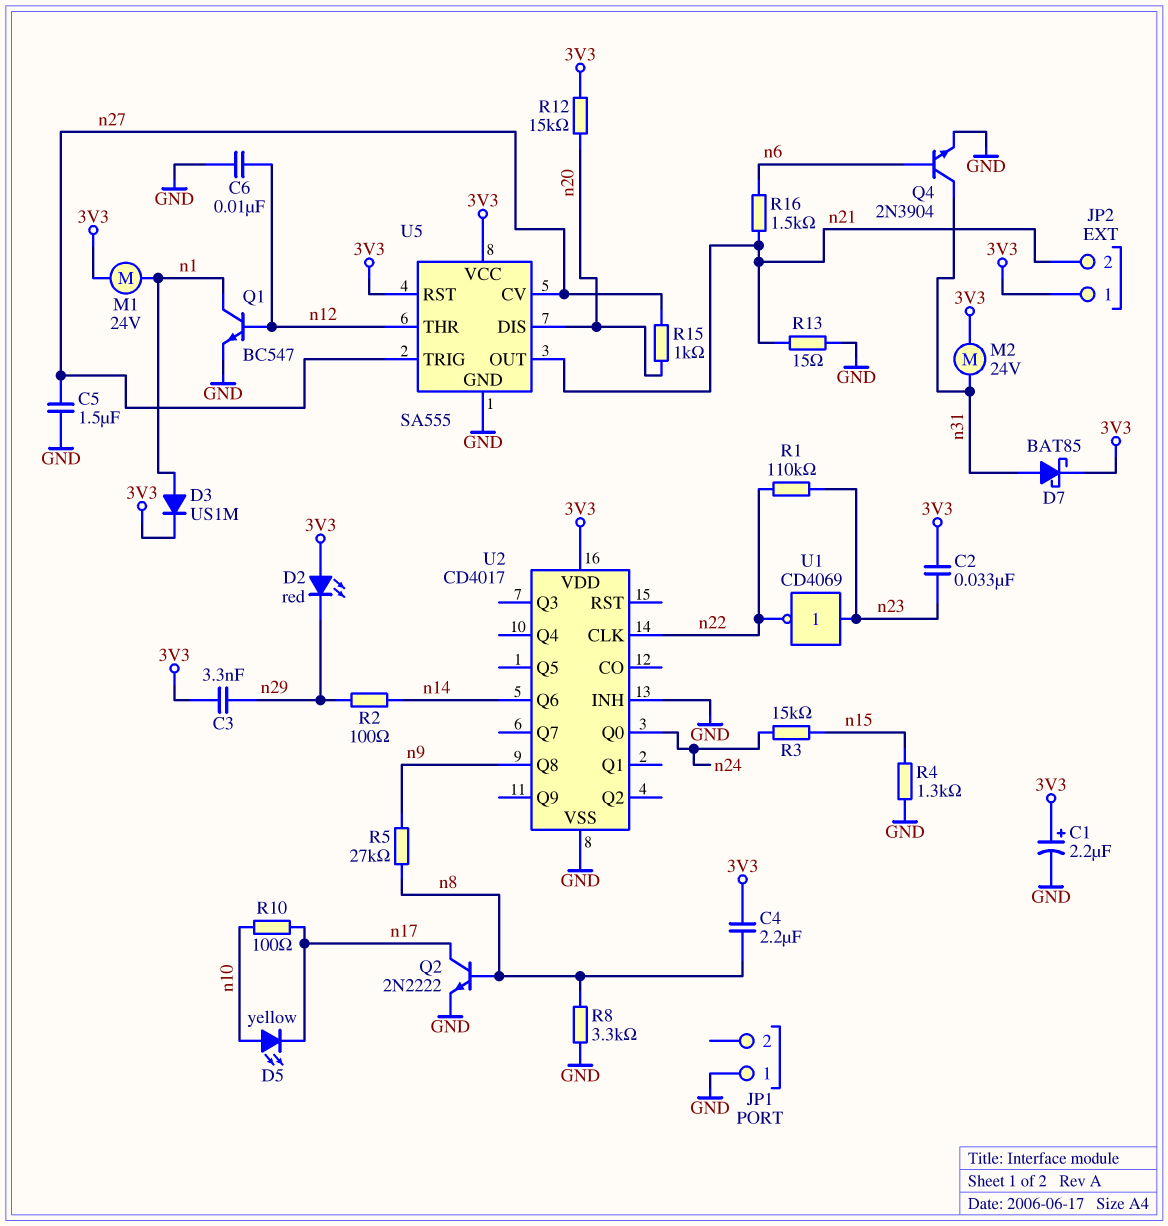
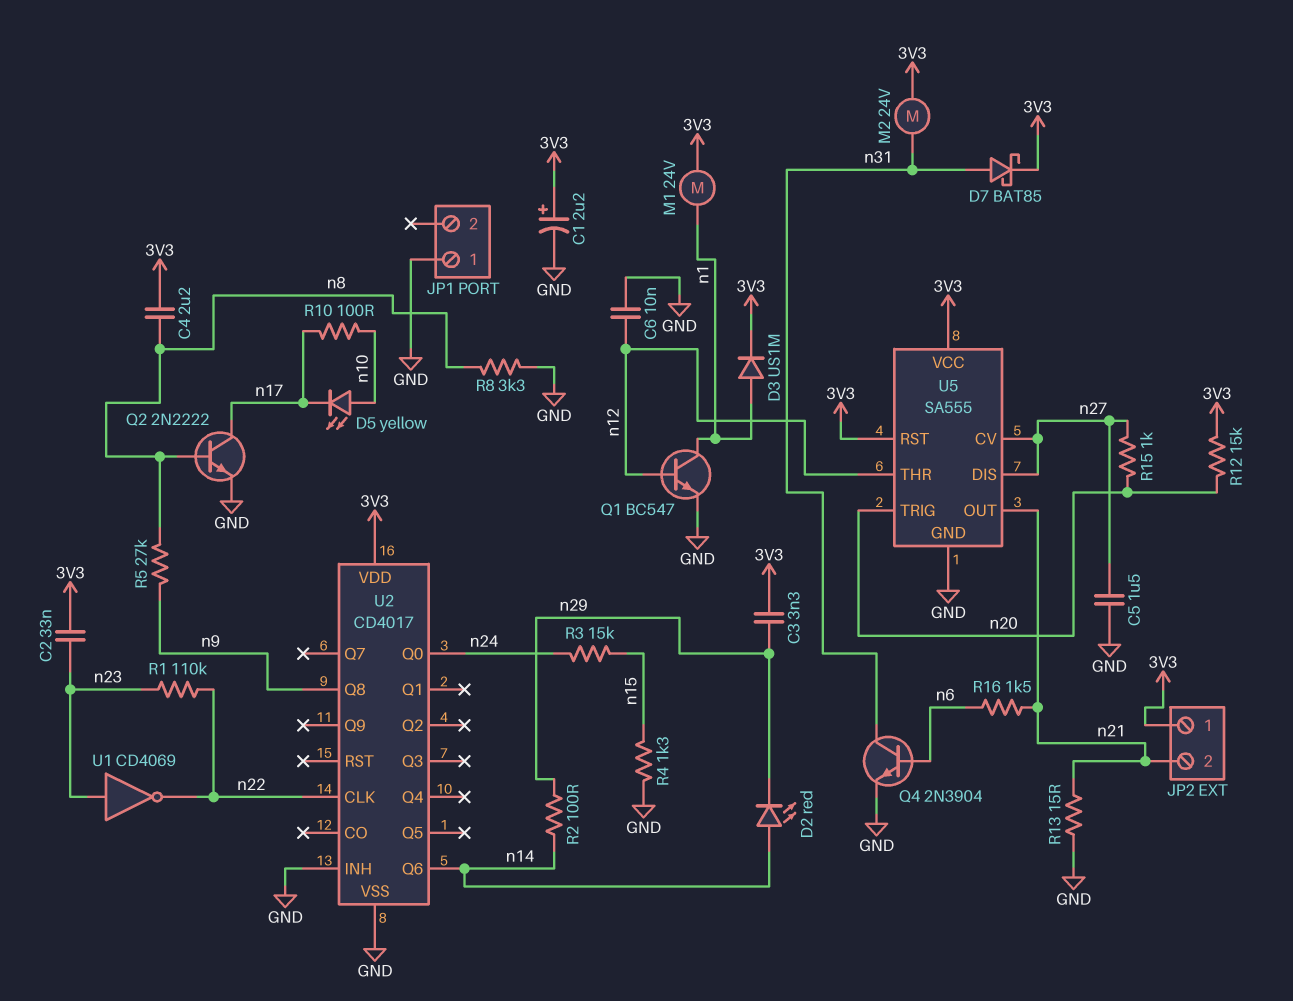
D2: LED red (A 3V3, K n29) -> LED red (A n14, K n29)
U5 pin DIS: n20 -> n27
U5 pin TRIG: n27 -> n20

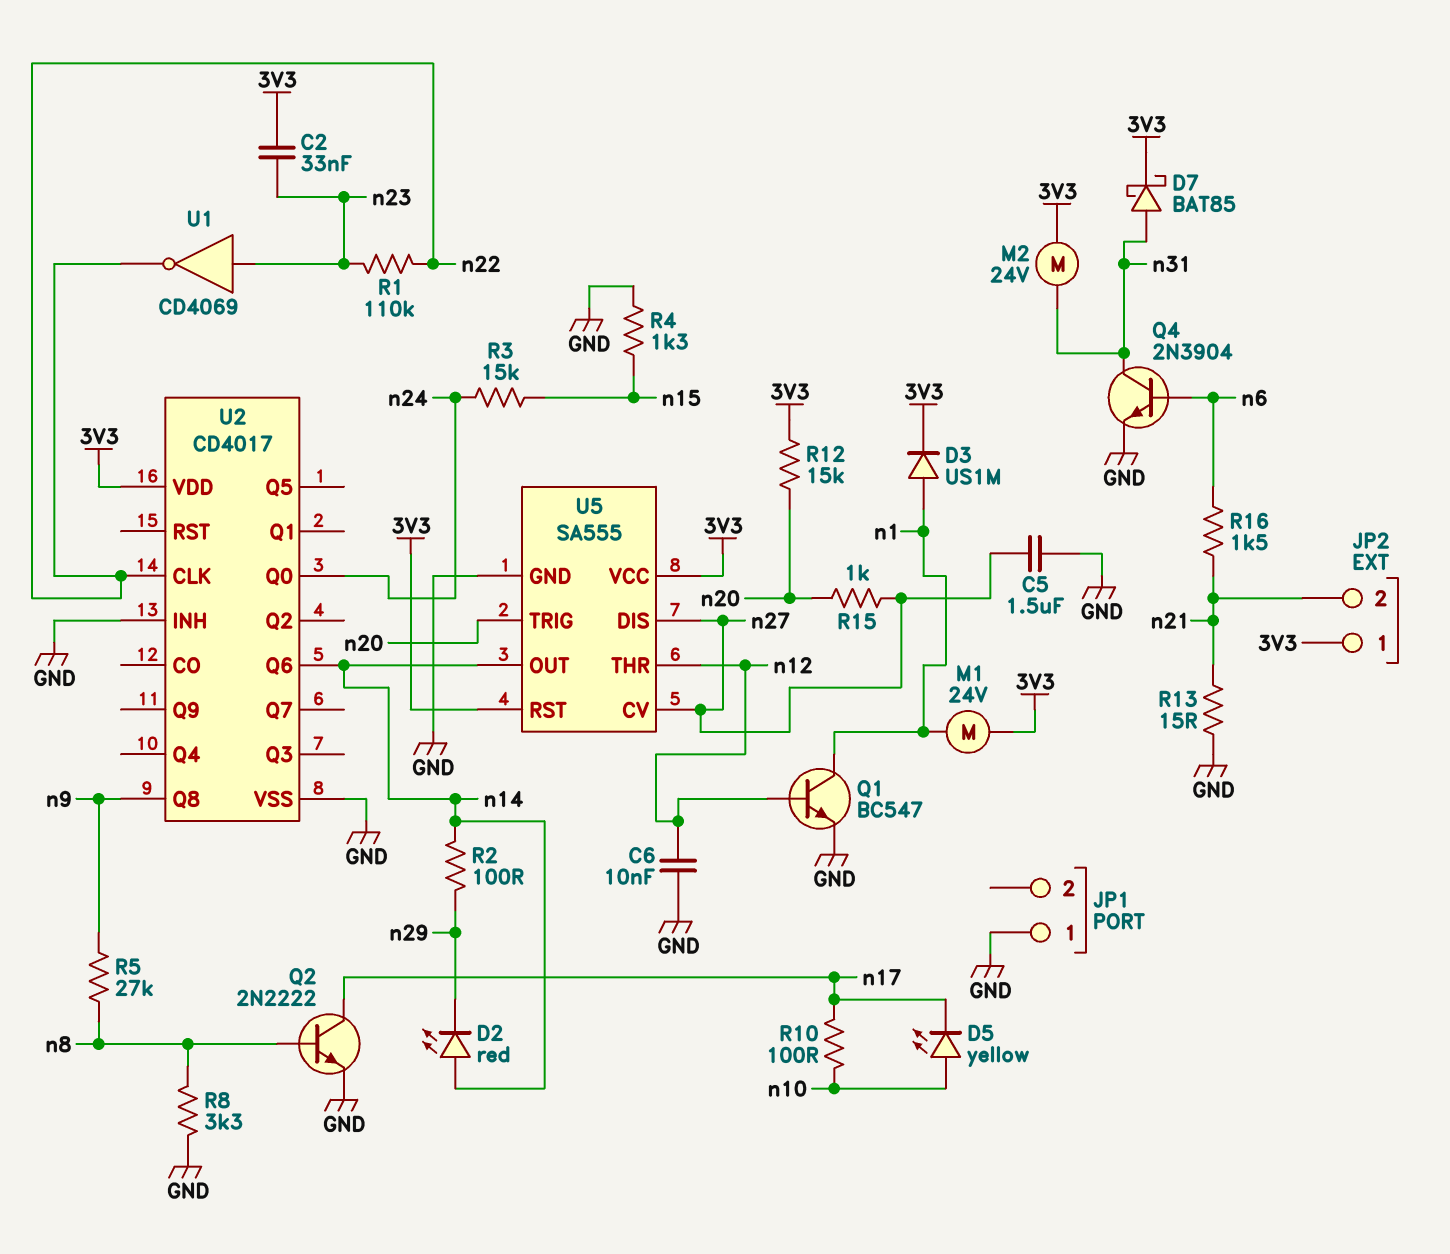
C1: 2.2uF (plus 3V3, minus GND) -> none
C3: 3.3nF (3V3, n29) -> none
C4: 2.2uF (3V3, n8) -> none
U5 pin OUT: n21 -> n14

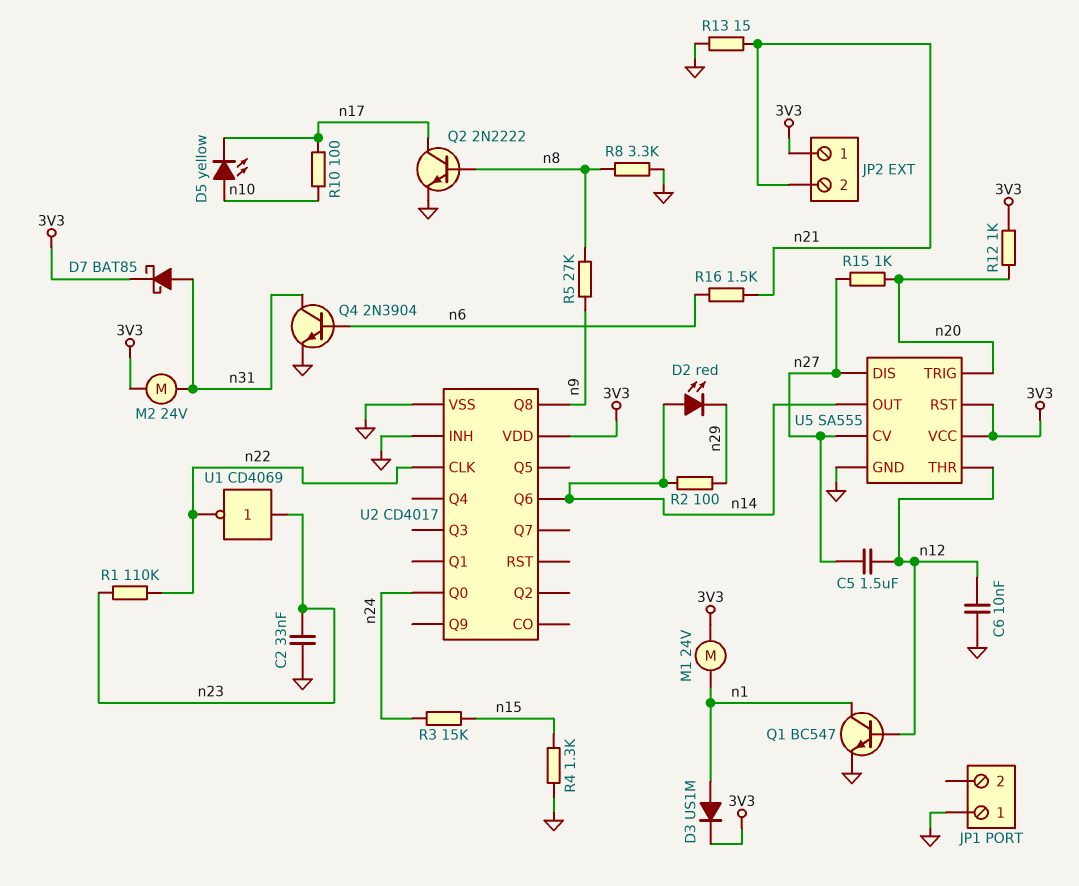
C2: 33nF (3V3, n23) -> 33nF (GND, n23)
C5: 1.5uF (GND, n27) -> 1.5uF (n12, n27)
R12: 15k (3V3, n20) -> 1k (3V3, n20)

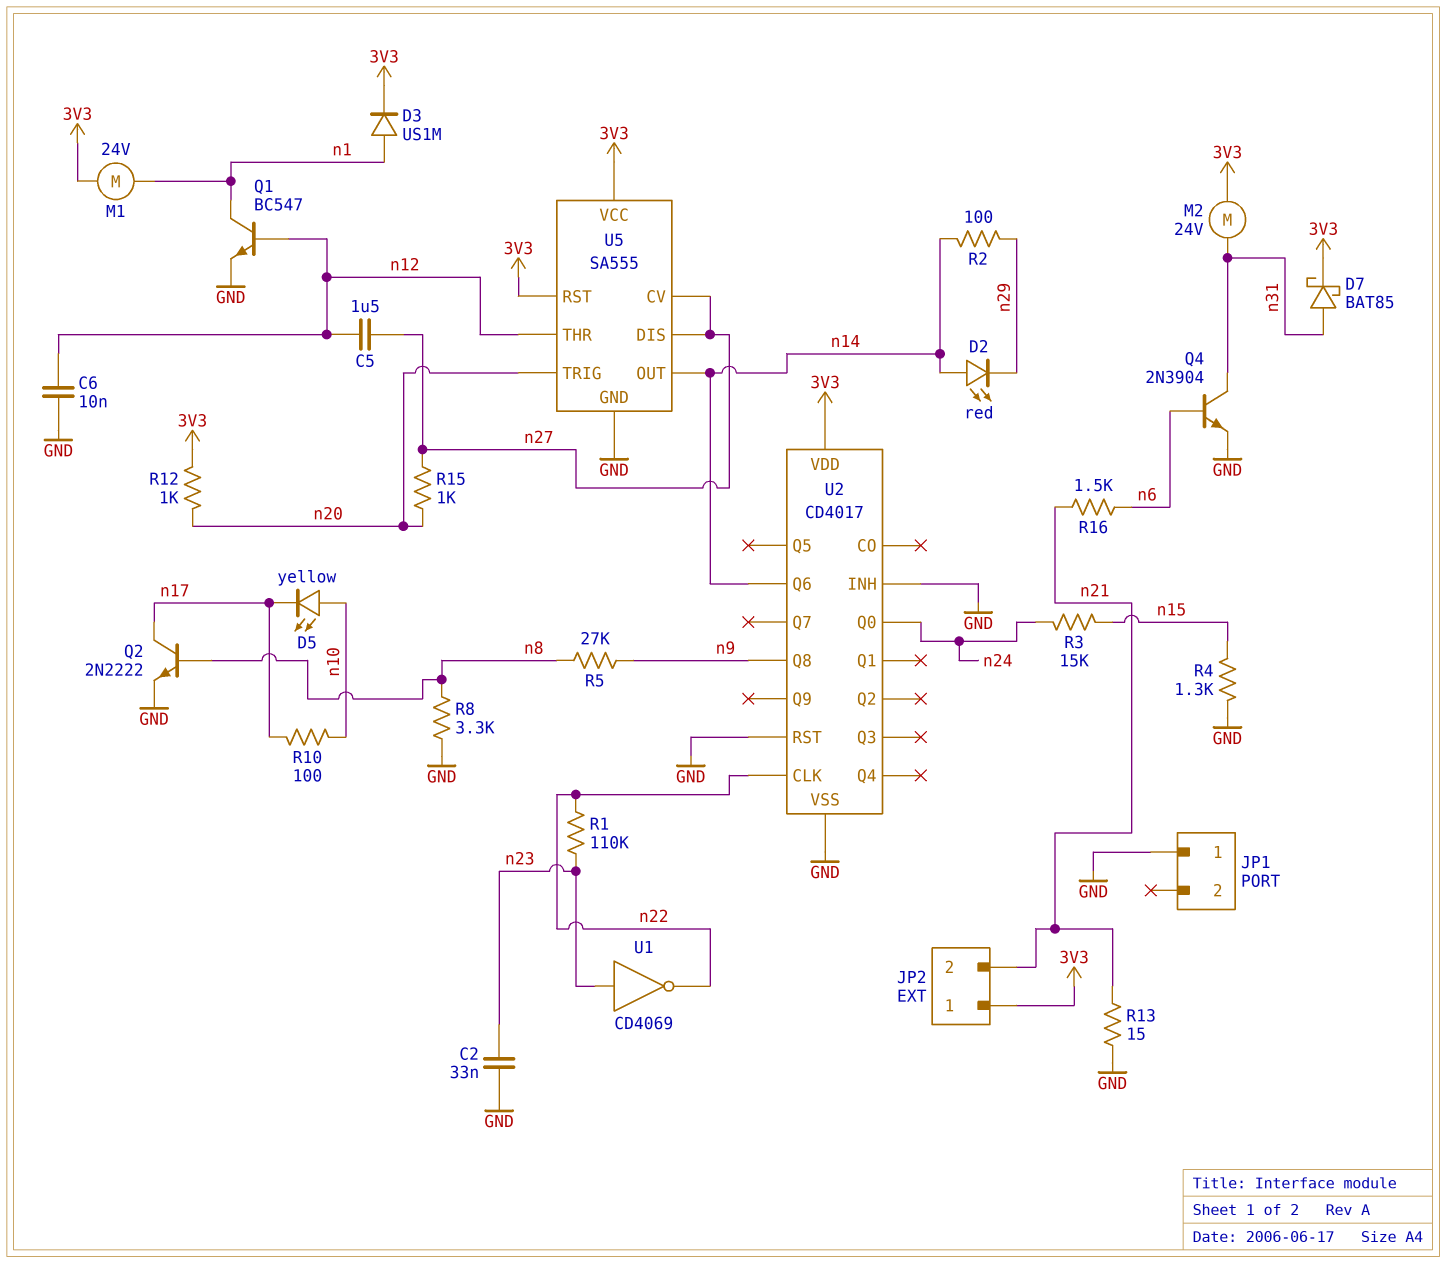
U2 pin RST: none -> GND

